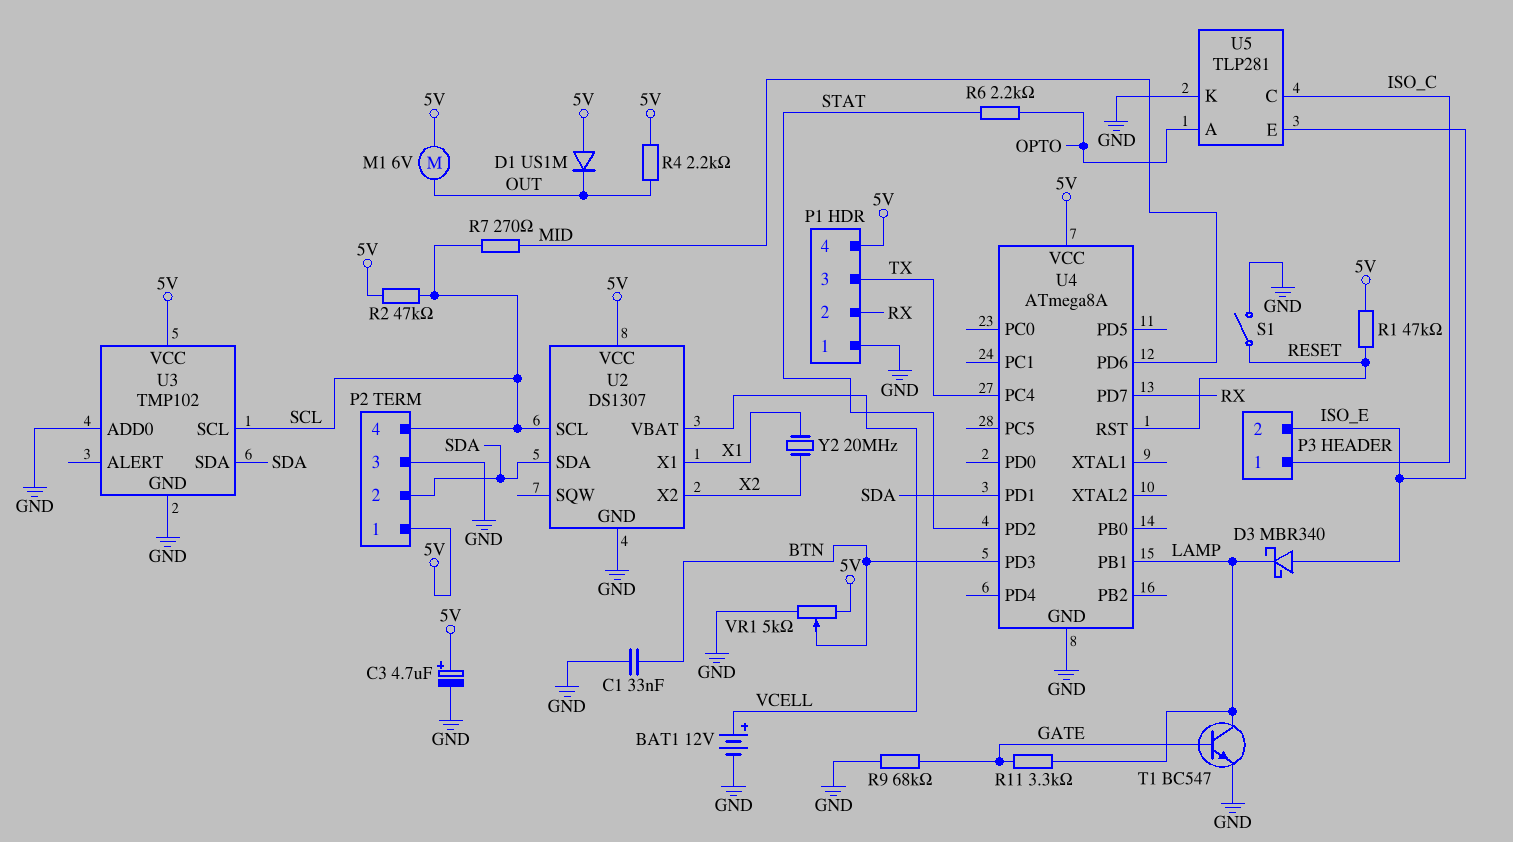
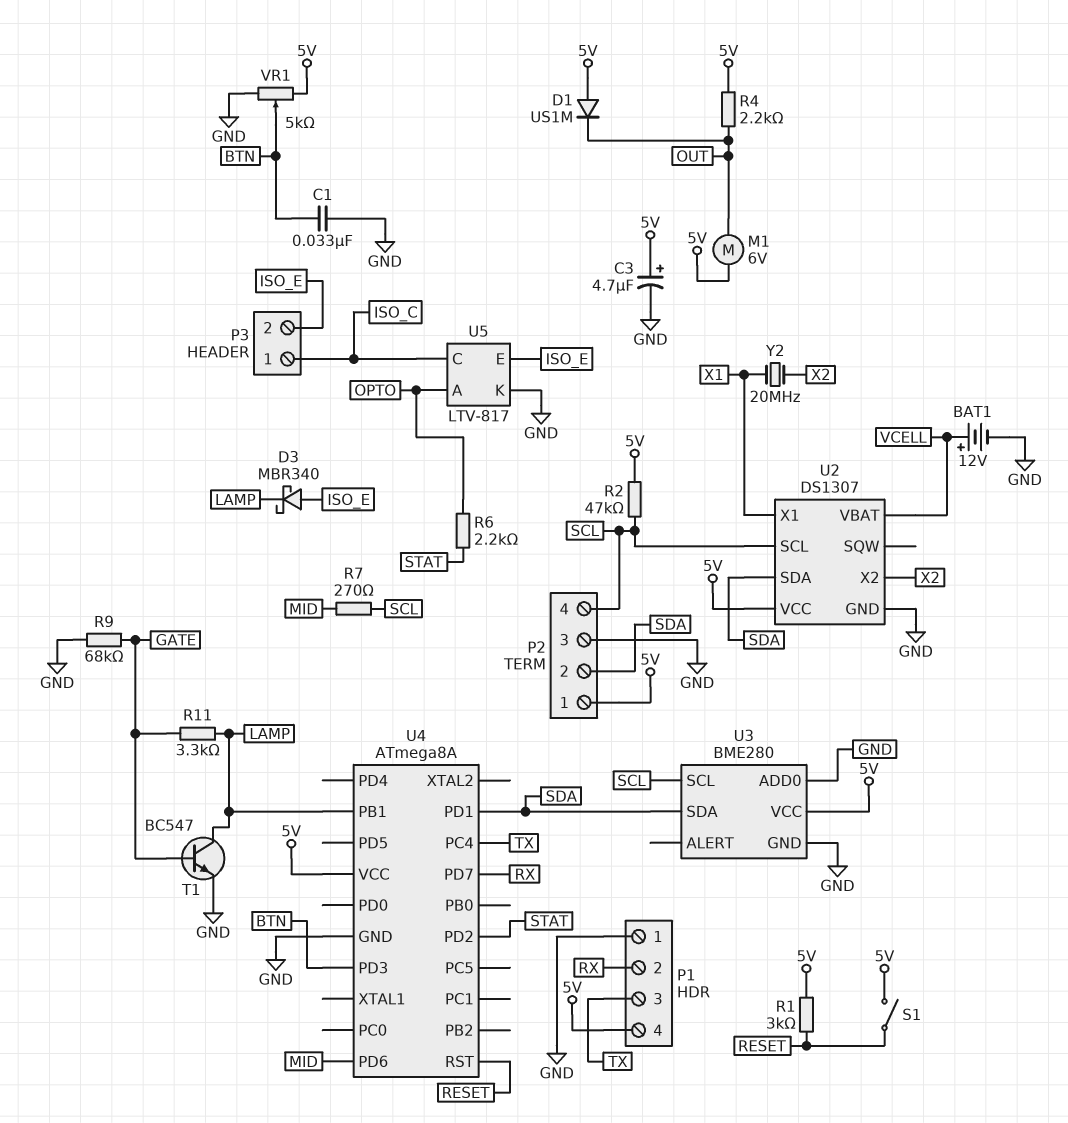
R1: 47k (5V, RESET) -> 3k (5V, RESET)
S1: switch (GND, RESET) -> switch (5V, RESET)
U3: TMP102 -> BME280
U5: TLP281 -> LTV-817

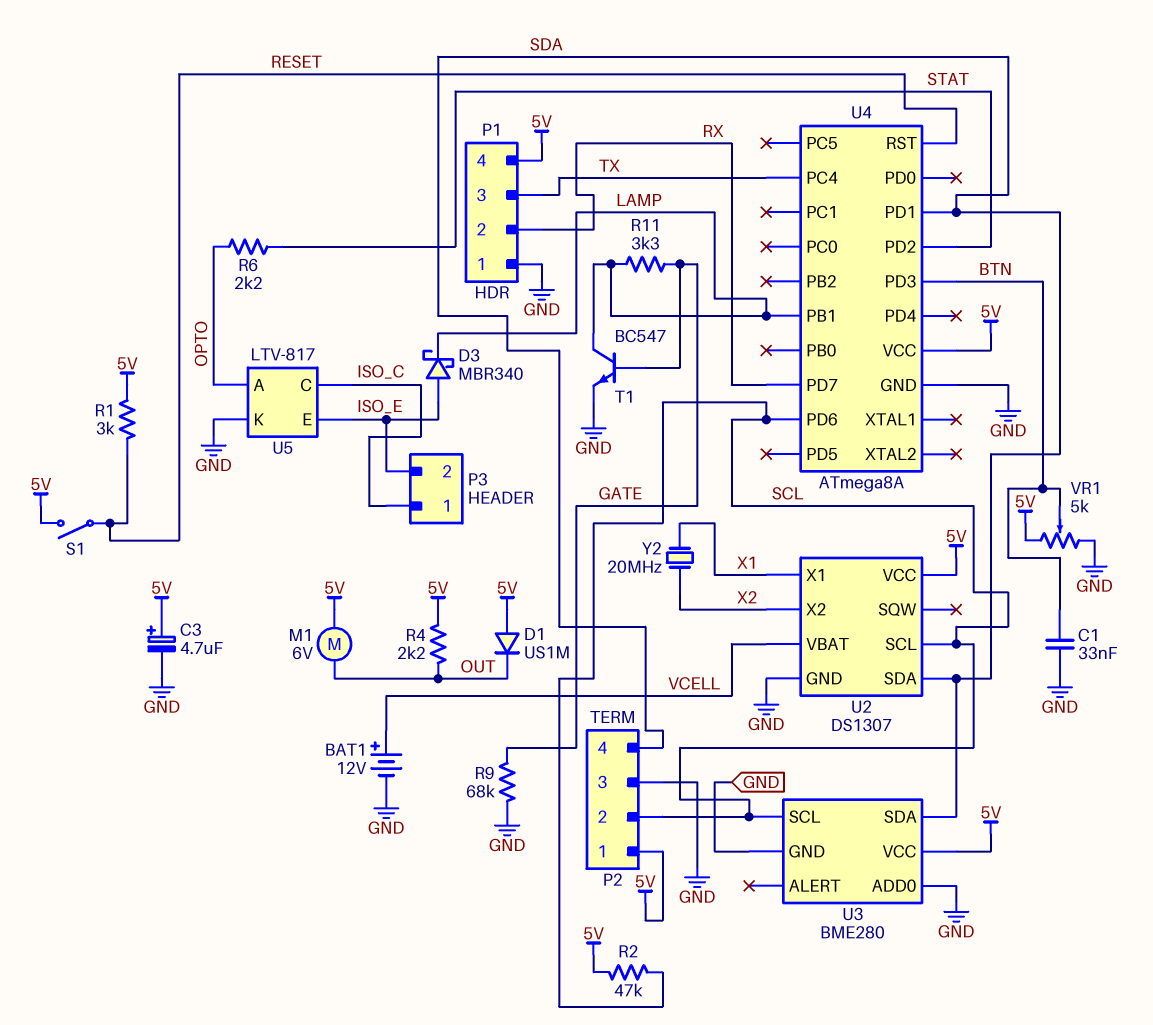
P2 pin 2: SDA -> SCL
P2 pin 4: SCL -> SDA
R7: 270 (MID, SCL) -> none
U4 pin PD6: MID -> SCL

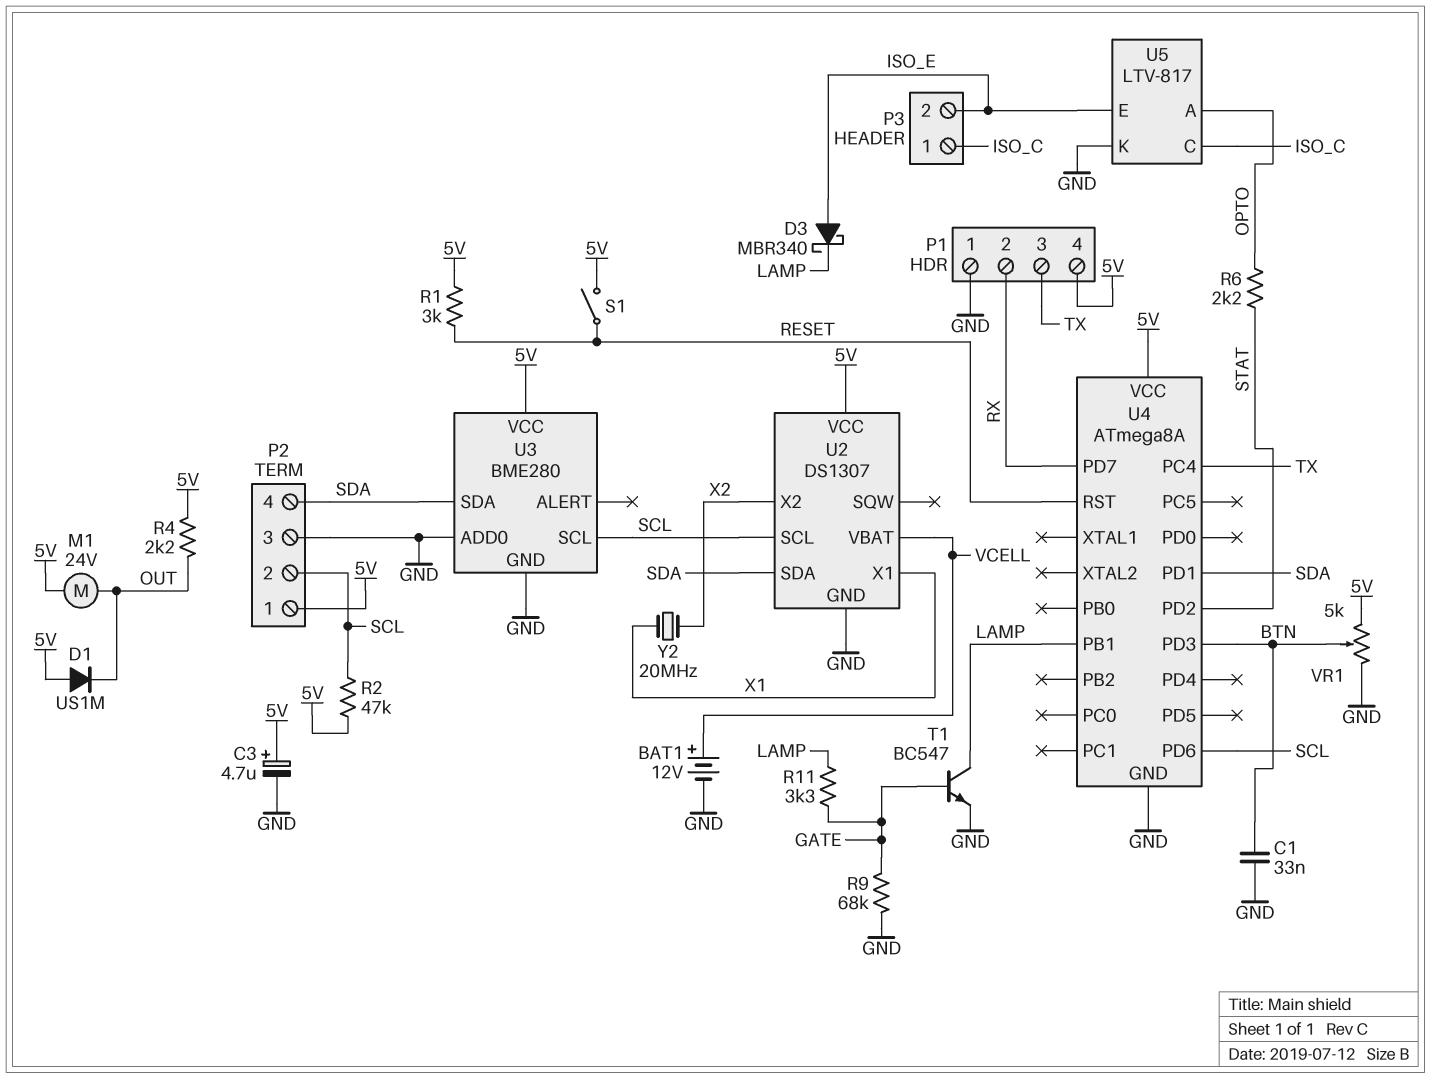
M1: motor 6V (5V, OUT) -> motor 24V (5V, OUT)

